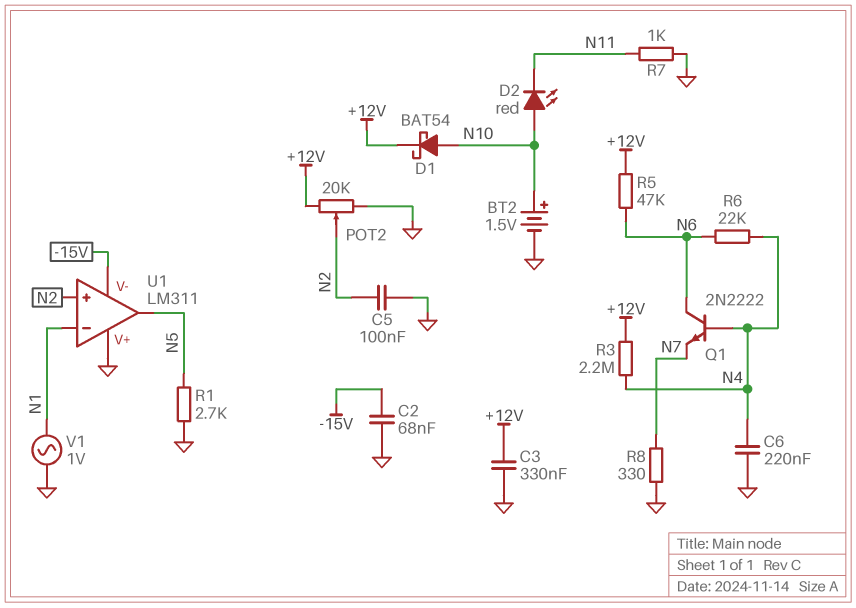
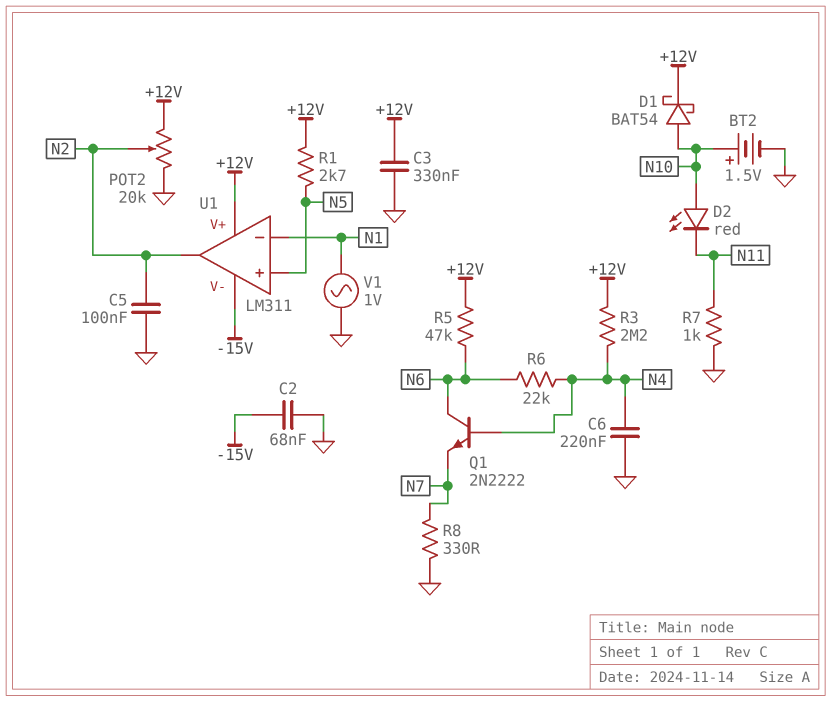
R1: 2.7k (GND, N5) -> 2.7k (+12V, N5)
U1 pin V+: GND -> +12V
U1 pin in+: N2 -> N5
U1 pin out: N5 -> N2

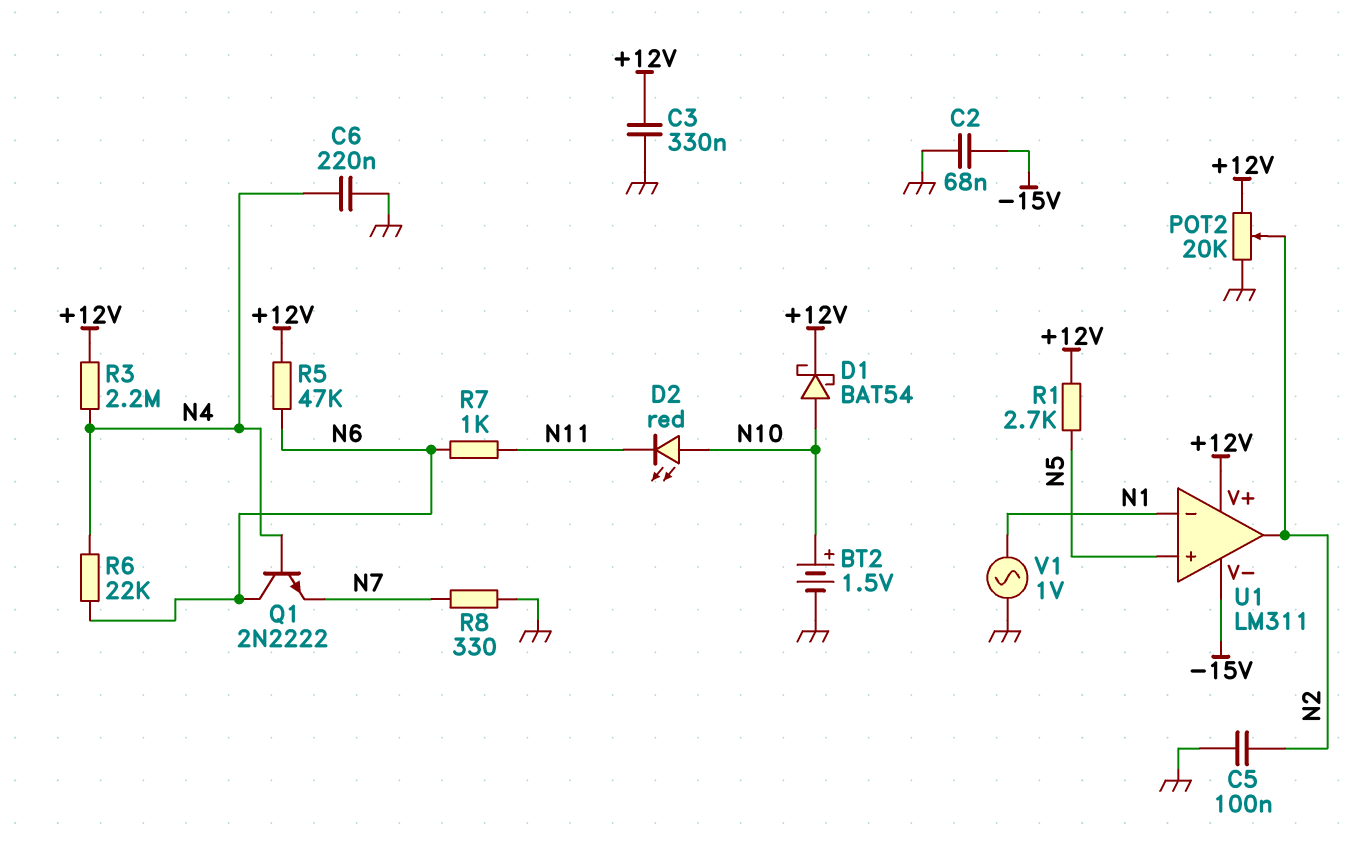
R7: 1k (GND, N11) -> 1k (N6, N11)

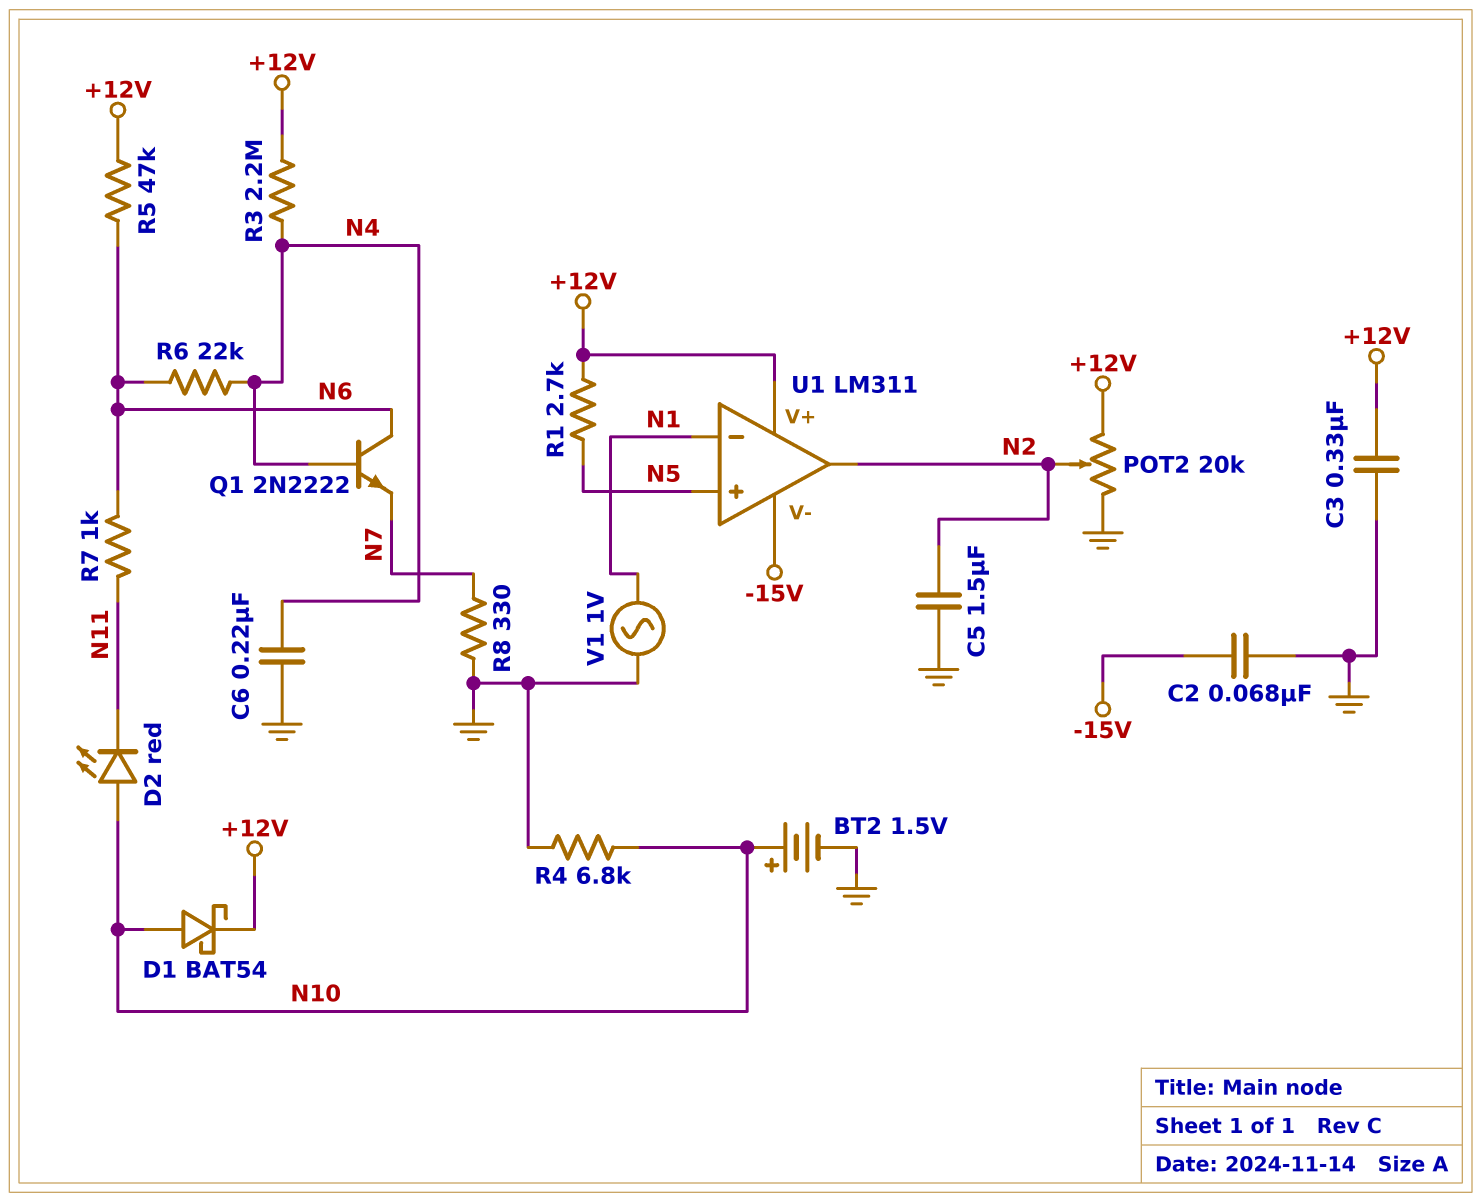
C5: 100nF (GND, N2) -> 1.5uF (GND, N2)
R4: none -> 6.8k (GND, N10)

